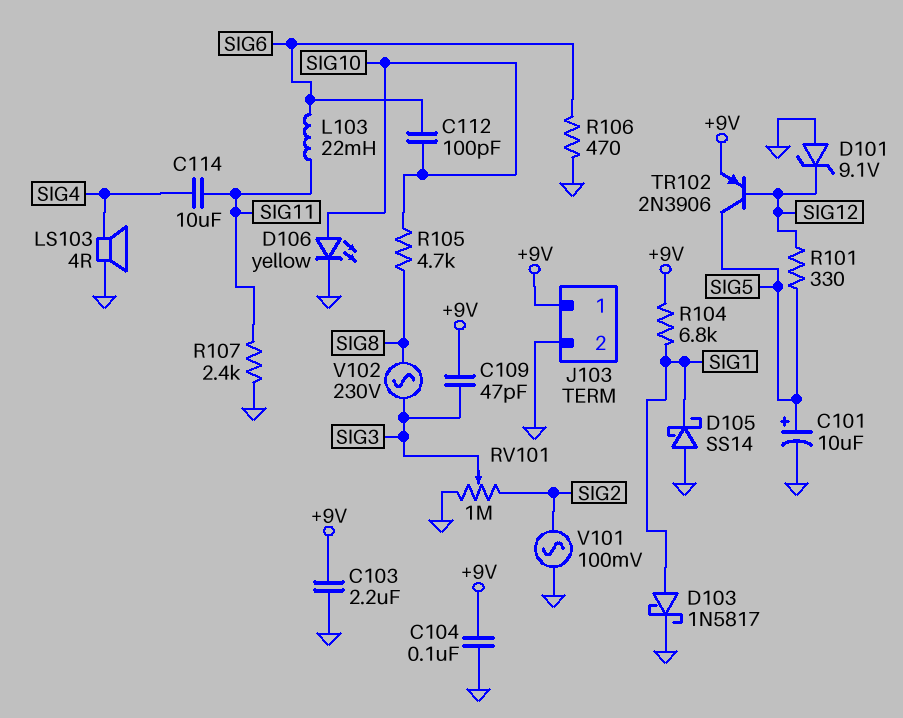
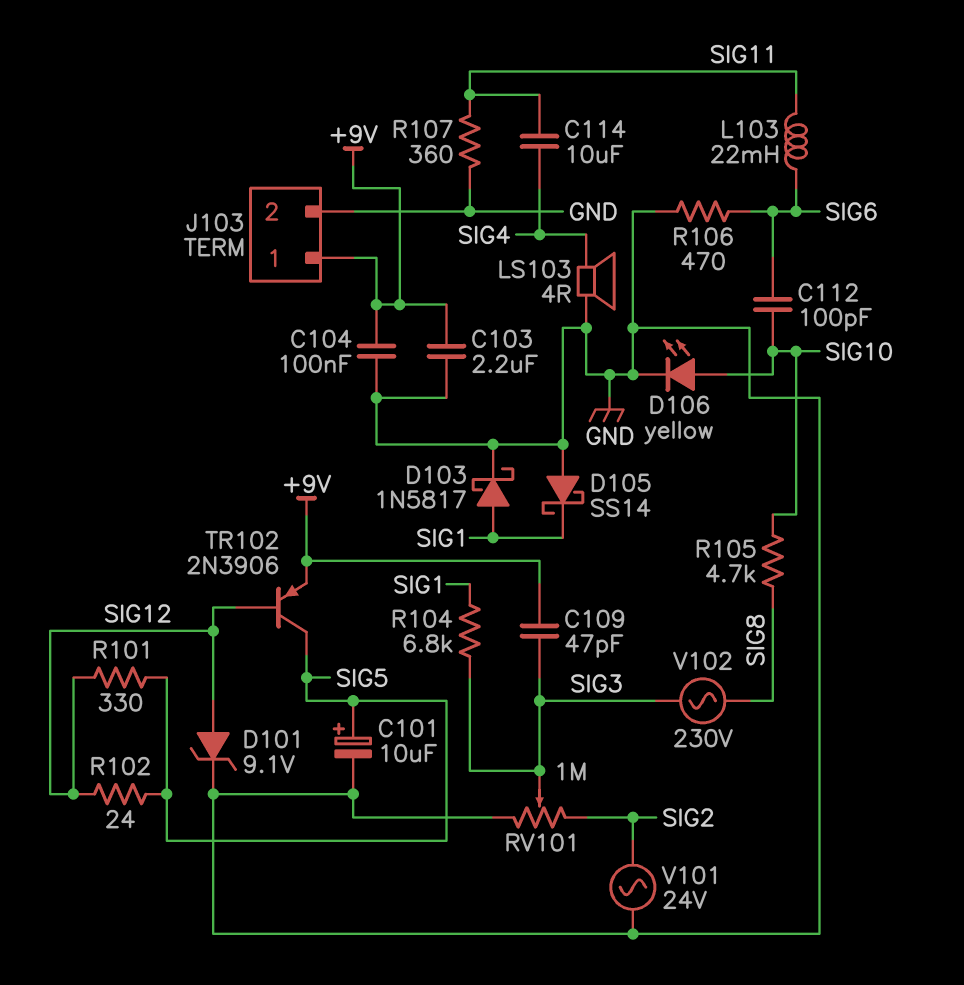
D101: zener 9.1V (A GND, K SIG12) -> zener 9.1V (A SIG12, K GND)
R102: none -> 24 (SIG5, SIG12)
R104: 6.8k (+9V, SIG1) -> 6.8k (SIG1, SIG3)
R107: 2.4k (GND, SIG11) -> 360 (GND, SIG11)
V101: AC 100mV (GND, SIG2) -> AC 24V (GND, SIG2)

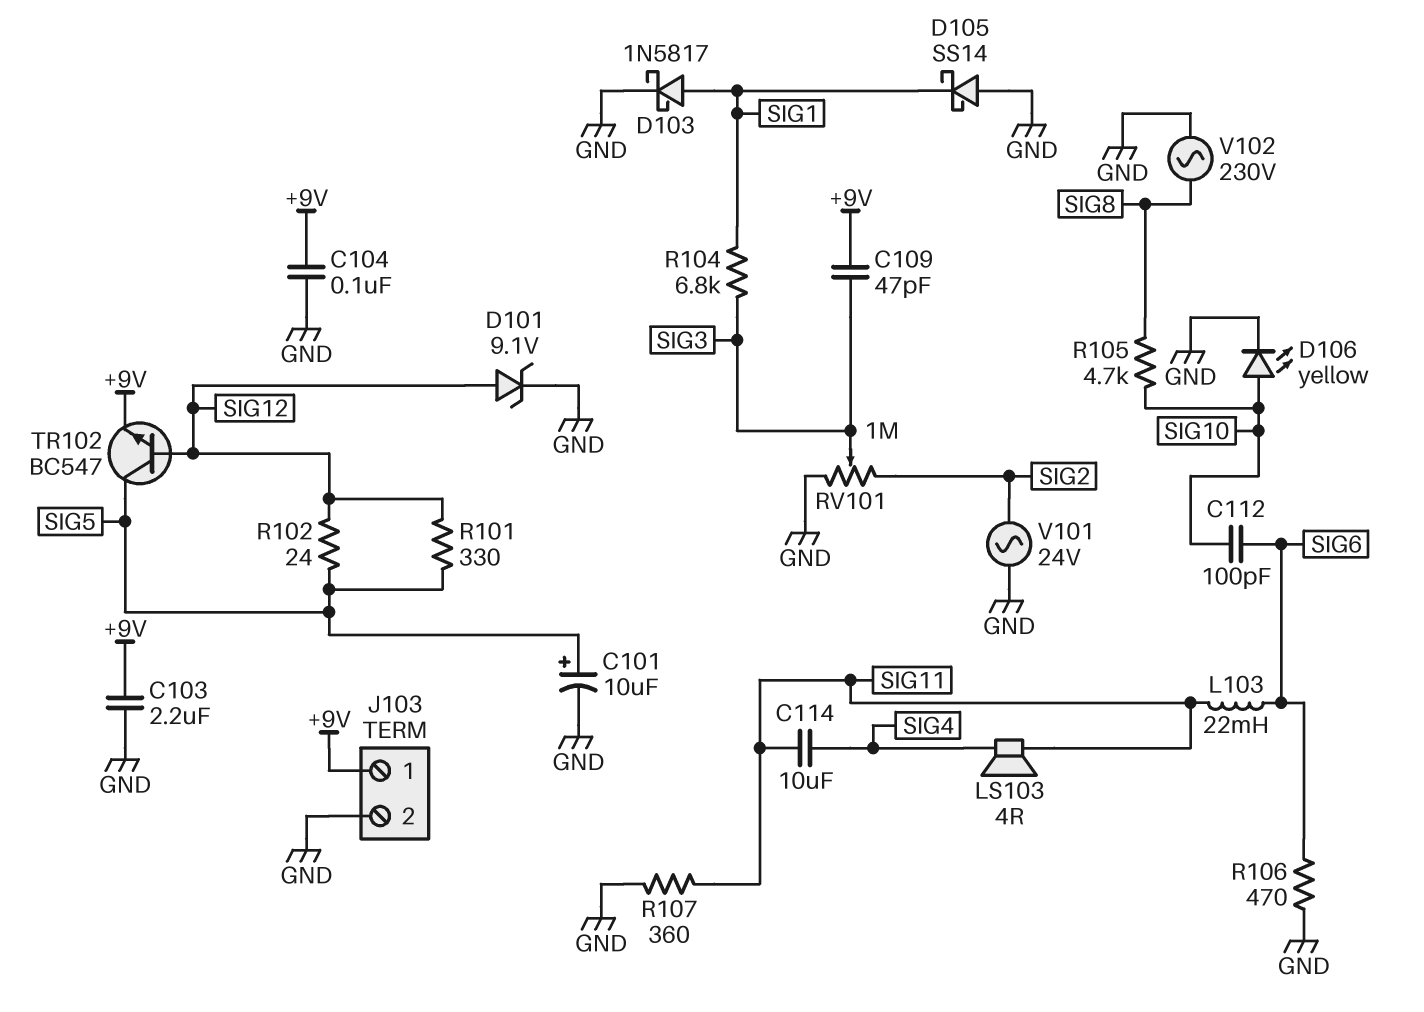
LS103: speaker 4R (GND, SIG4) -> speaker 4R (SIG4, SIG11)
TR102: PNP 2N3906 (B SIG12, C SIG5, E +9V) -> NPN BC547 (B SIG12, C SIG5, E +9V)
V102: AC 230V (SIG3, SIG8) -> AC 230V (GND, SIG8)

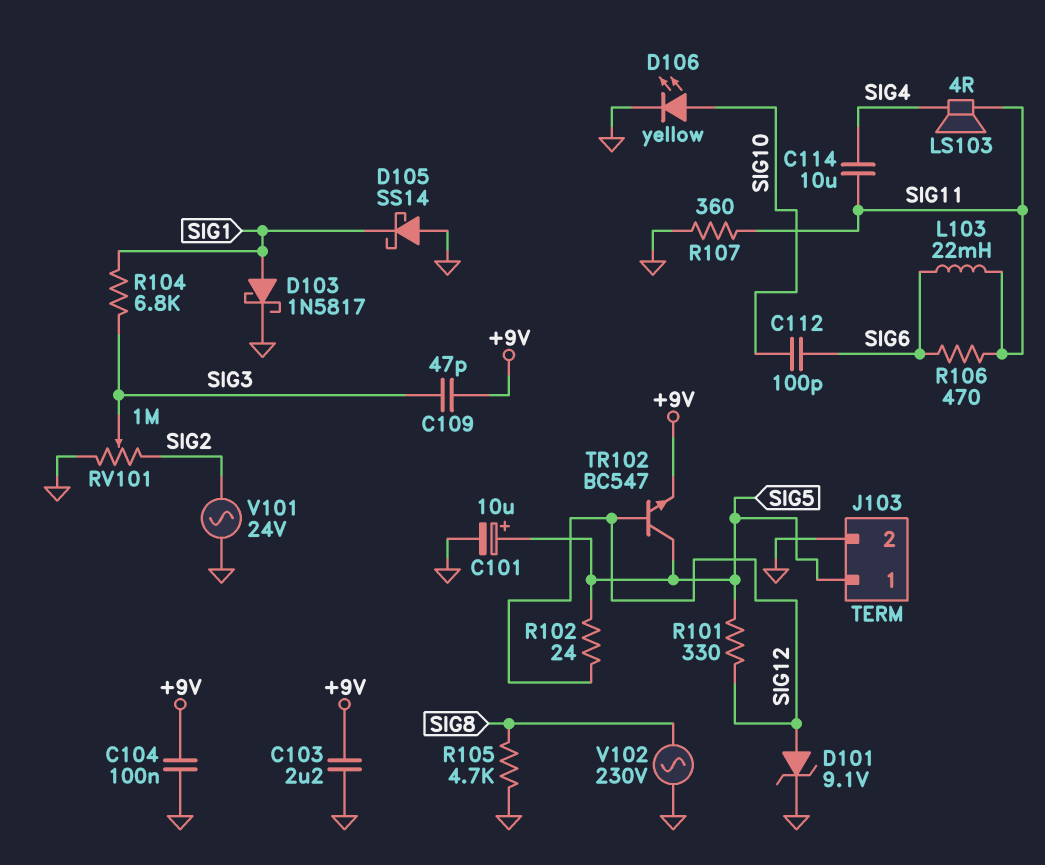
J103 pin 1: +9V -> SIG5
R105: 4.7k (SIG8, SIG10) -> 4.7k (GND, SIG8)
R106: 470 (GND, SIG6) -> 470 (SIG6, SIG11)

